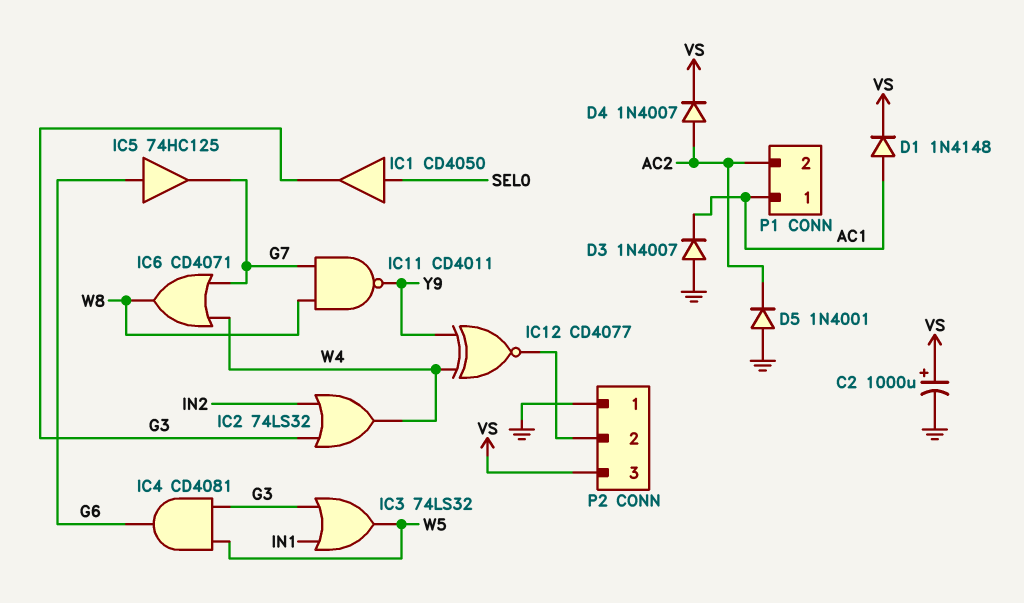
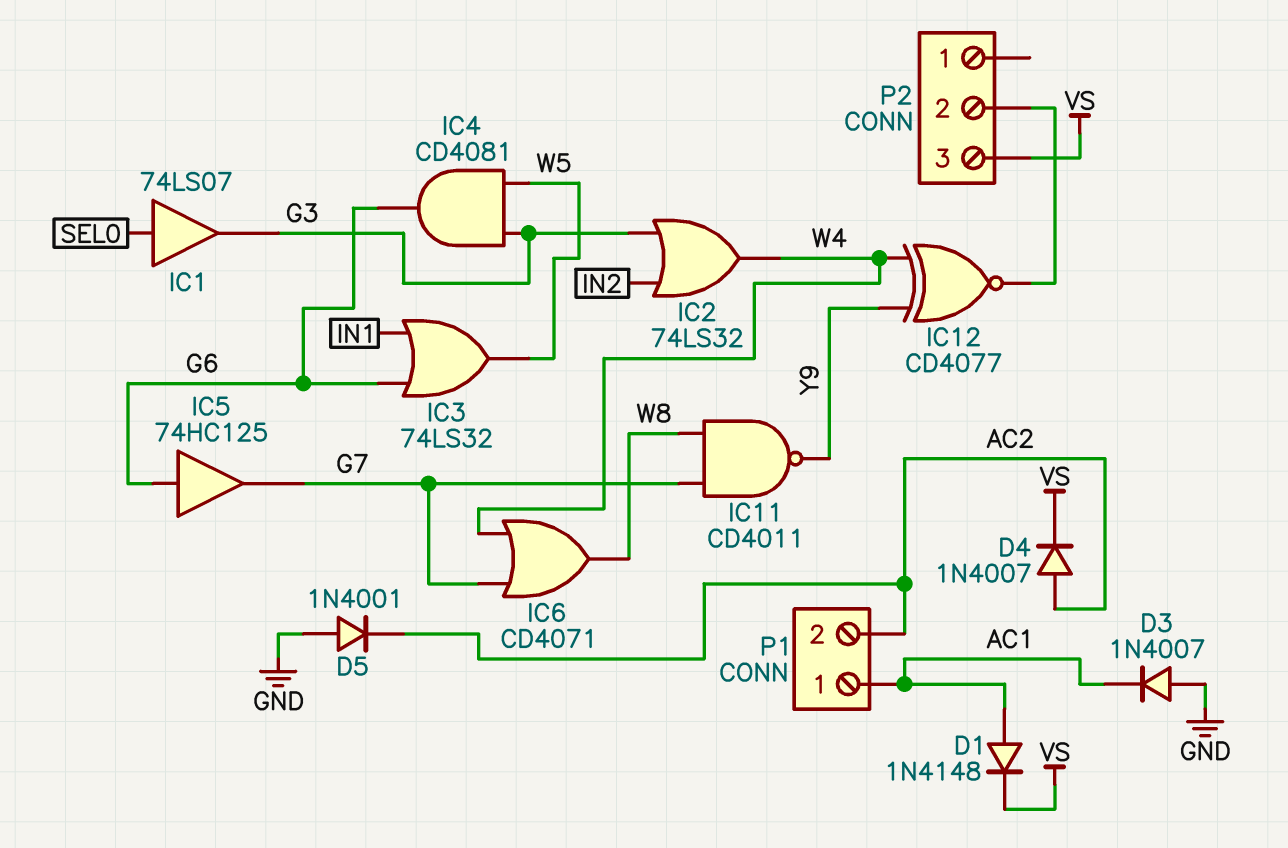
C2: 1000uF (plus VS, minus GND) -> none
IC1: buffer CD4050 (in SEL0, out G3) -> buffer 74LS07 (in SEL0, out G3)
IC3: OR 74LS32 (in G3, in IN1, out W5) -> OR 74LS32 (in G6, in IN1, out W5)
P2 pin 1: GND -> none

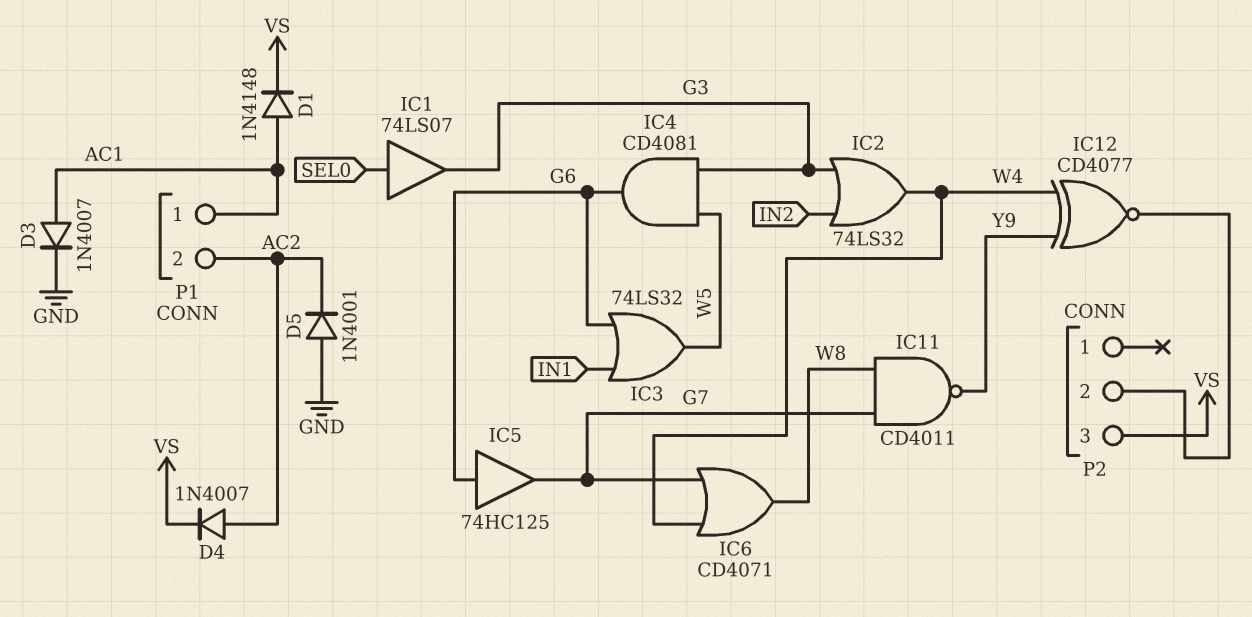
D3: diode 1N4007 (A GND, K AC1) -> diode 1N4007 (A AC1, K GND)

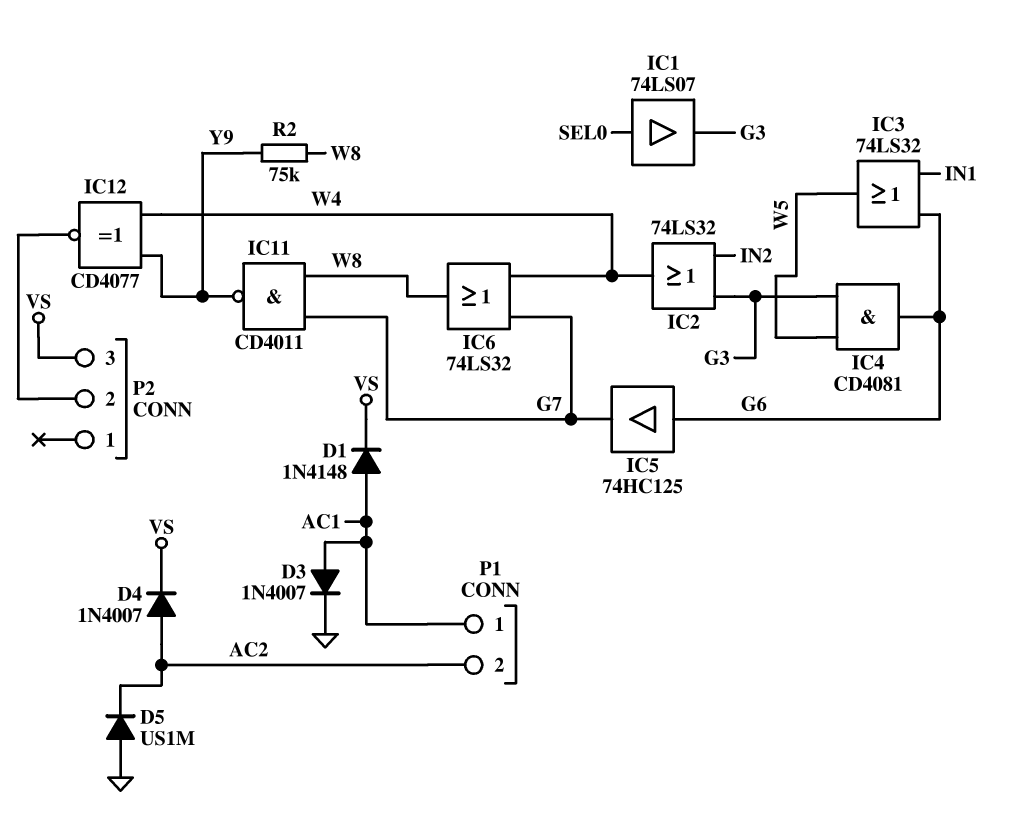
D5: diode 1N4001 (A GND, K AC2) -> diode US1M (A GND, K AC2)
IC6: OR CD4071 (in G7, in W4, out W8) -> OR 74LS32 (in G7, in W4, out W8)
R2: none -> 75k (W8, Y9)

